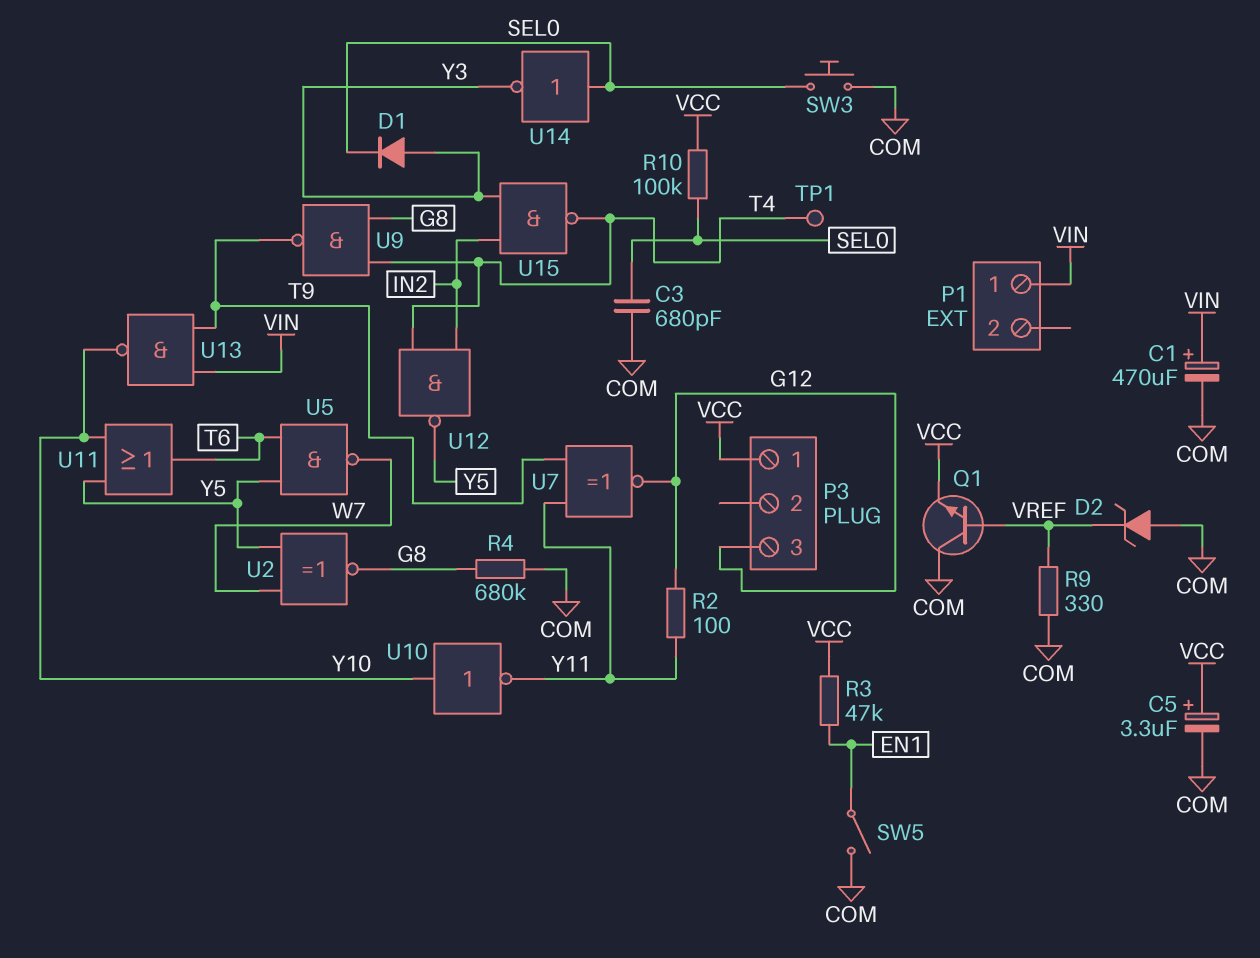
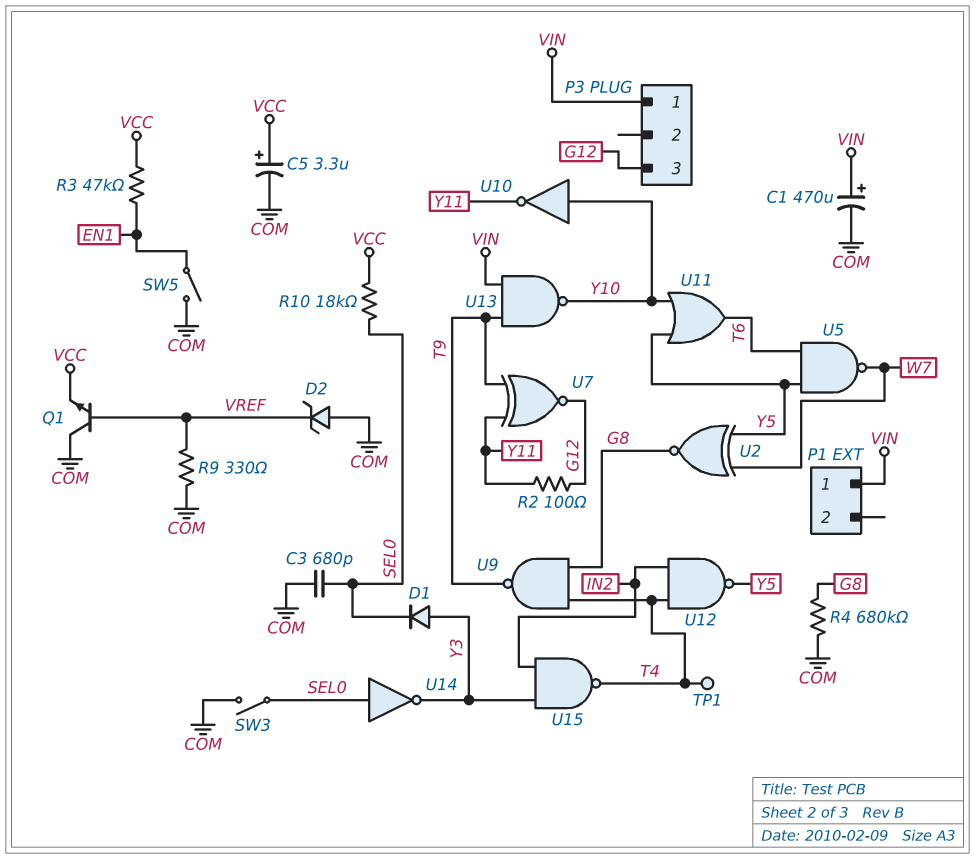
P3 pin 1: VCC -> VIN
R10: 100k (SEL0, VCC) -> 18k (SEL0, VCC)
SW3: button (COM, SEL0) -> switch (COM, SEL0)

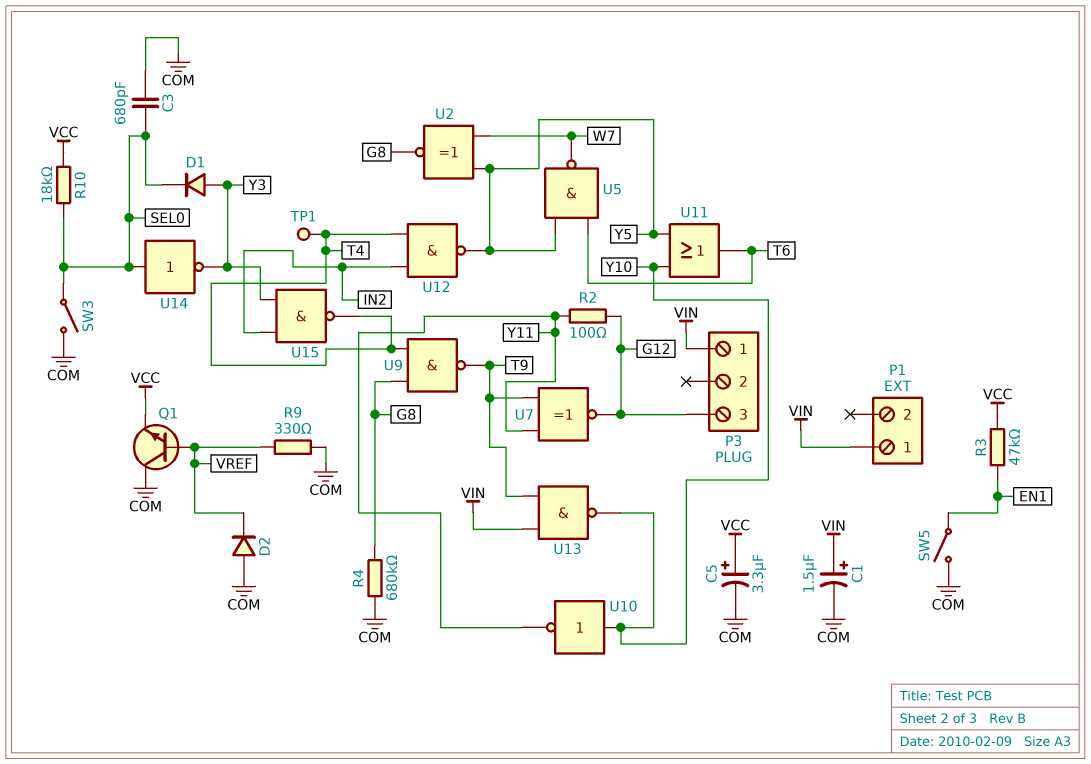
C1: 470uF (plus VIN, minus COM) -> 1.5uF (plus VIN, minus COM)
D2: zener (A COM, K VREF) -> diode (A COM, K VREF)

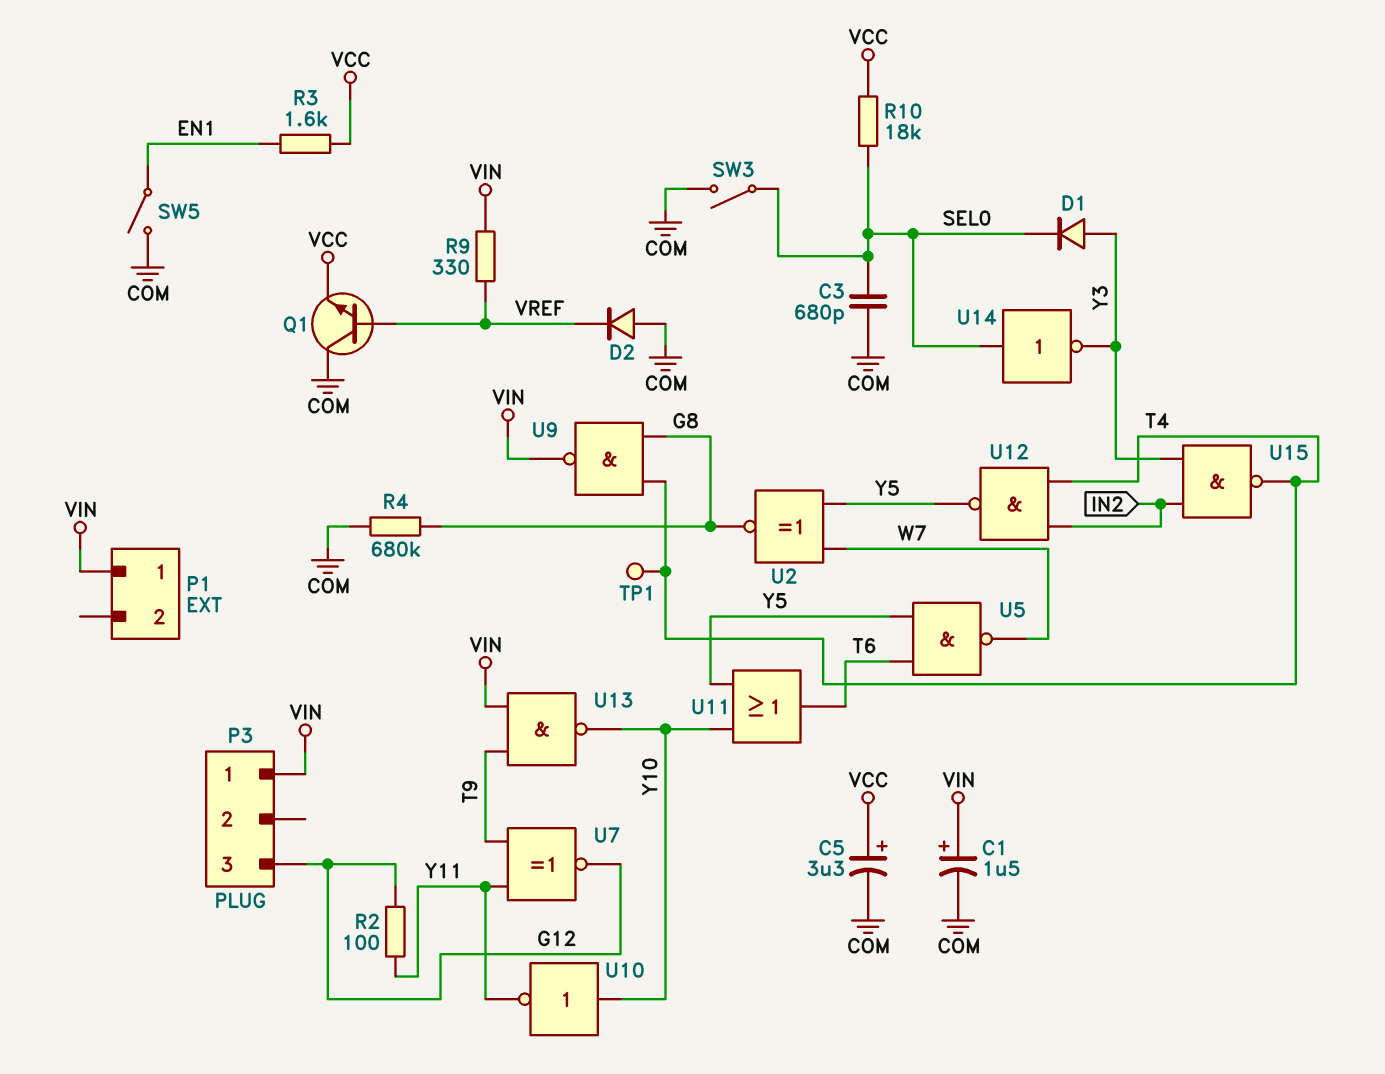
R3: 47k (EN1, VCC) -> 1.6k (EN1, VCC)
R9: 330 (COM, VREF) -> 330 (VIN, VREF)
U9: NAND (in G8, in T4, out T9) -> NAND (in G8, in T4, out VIN)

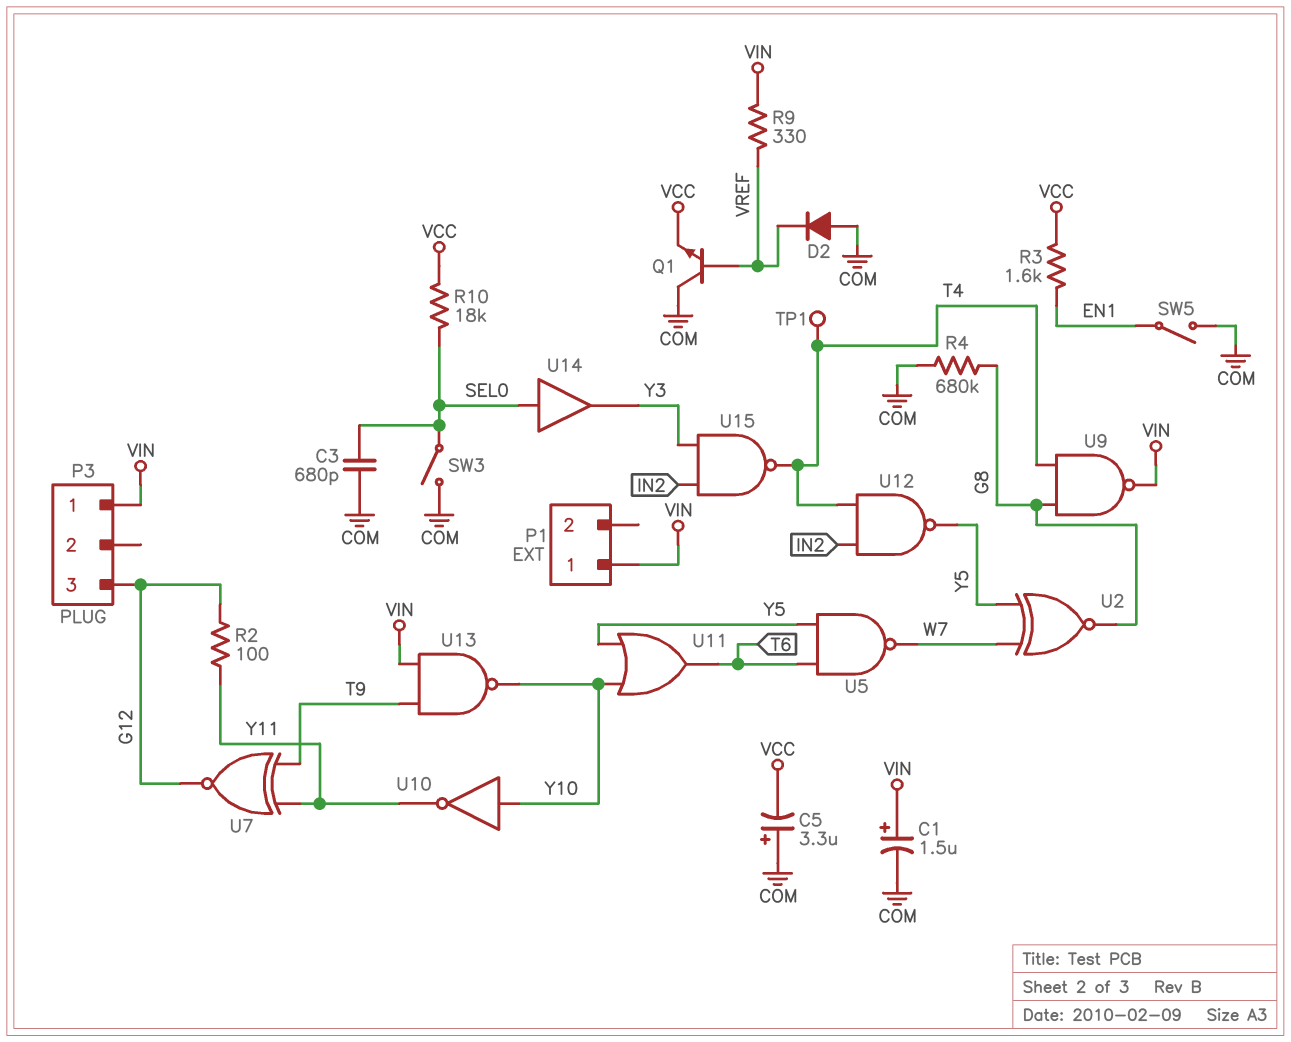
C5: 3.3uF (plus VCC, minus COM) -> 3.3uF (plus COM, minus VCC)
D1: diode (A Y3, K SEL0) -> none
U14: NOT (in SEL0, out Y3) -> buffer (in SEL0, out Y3)

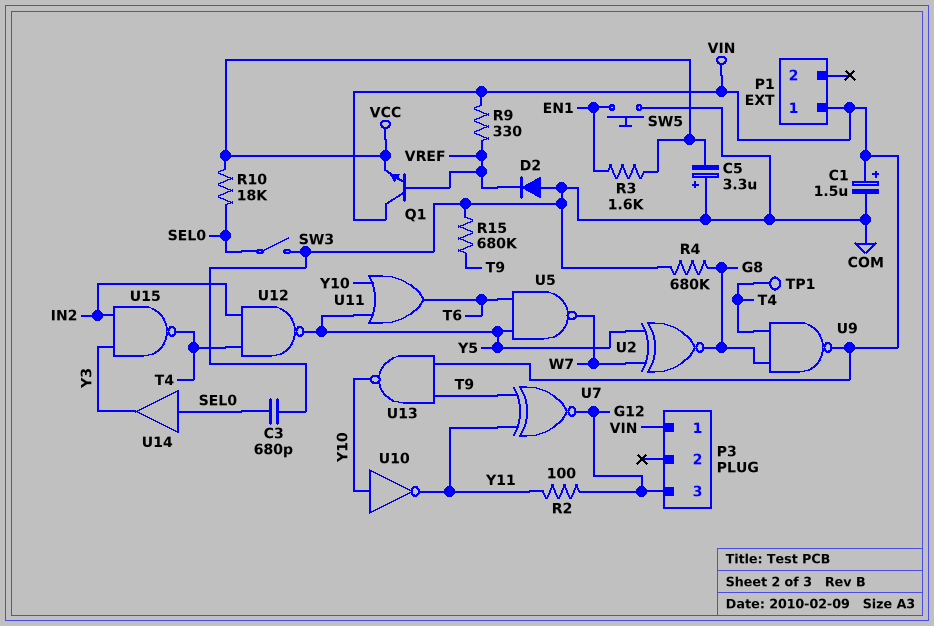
Q1: NPN (B VREF, C COM, E VCC) -> NPN (B VREF, C VIN, E VCC)
R15: none -> 680k (COM, T9)
SW5: switch (COM, EN1) -> button (COM, EN1)

